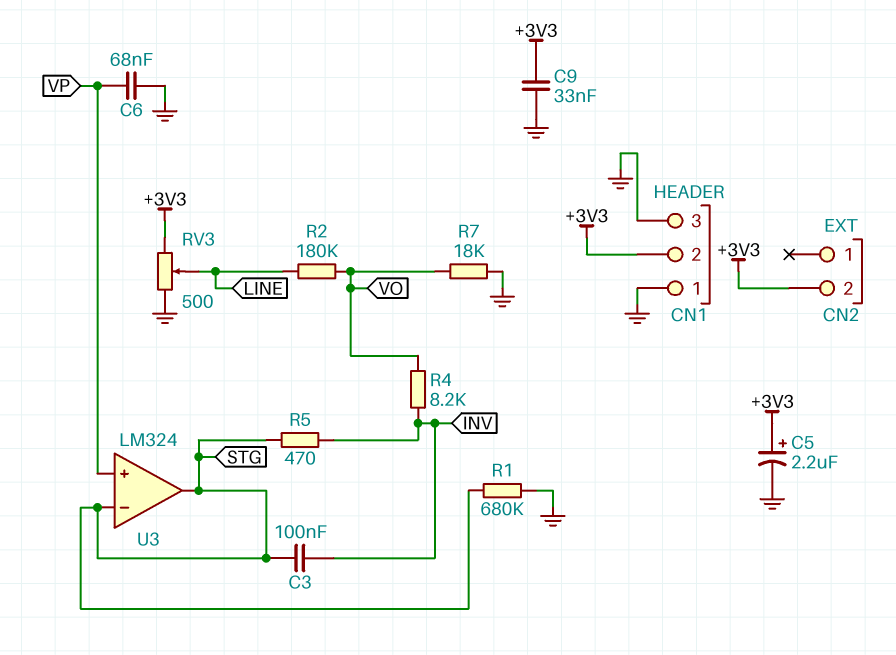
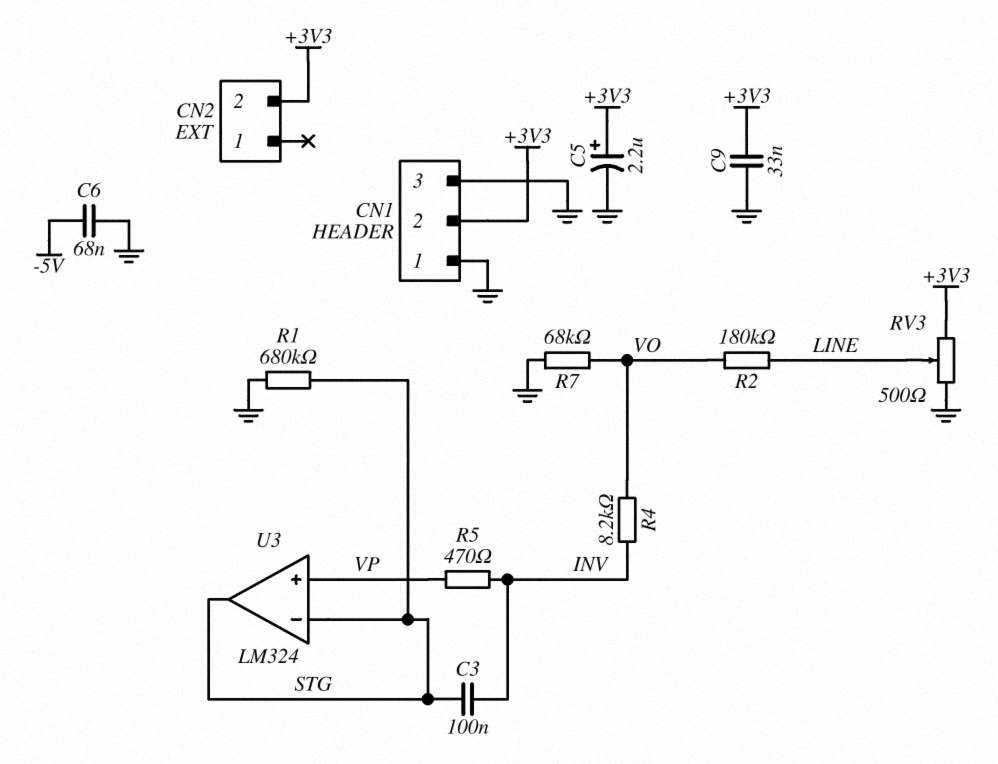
C6: 68nF (GND, VP) -> 68nF (-5V, GND)
R5: 470 (INV, STG) -> 470 (INV, VP)
R7: 18k (GND, VO) -> 68k (GND, VO)

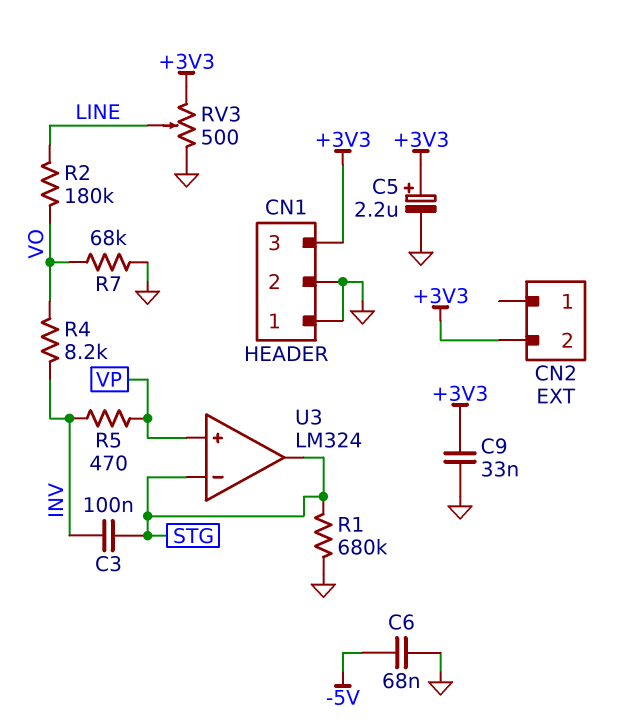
CN1 pin 2: +3V3 -> GND
CN1 pin 3: GND -> +3V3

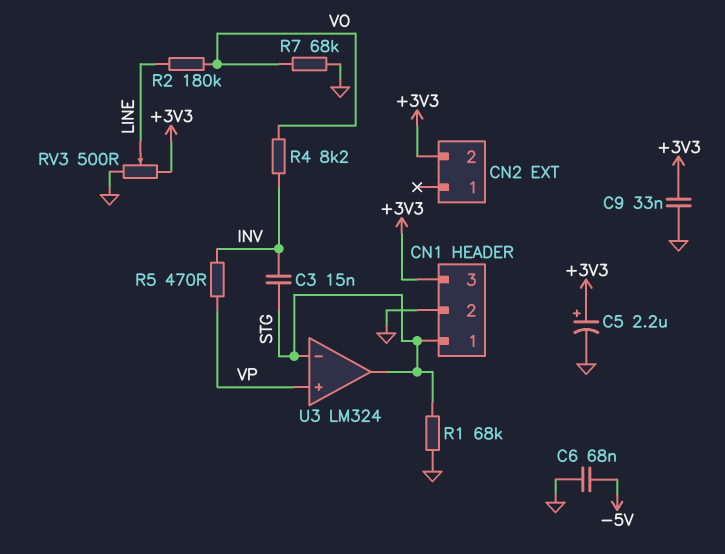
C3: 100nF (INV, STG) -> 15nF (INV, STG)
CN1 pin 1: GND -> STG
R1: 680k (GND, STG) -> 68k (GND, STG)

